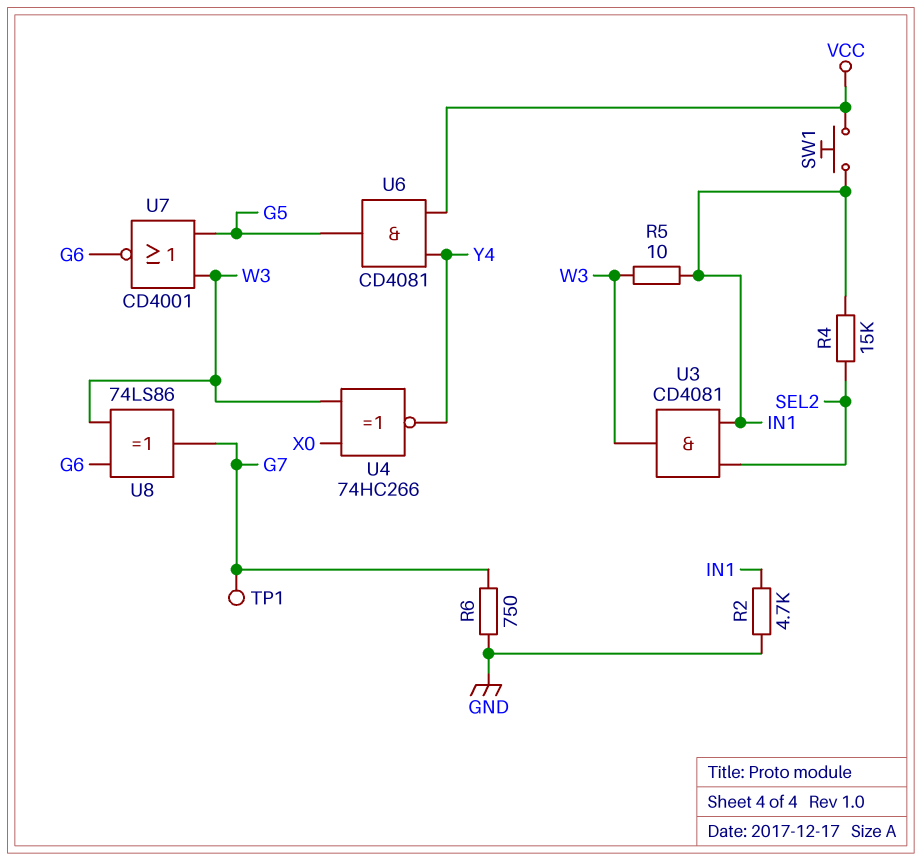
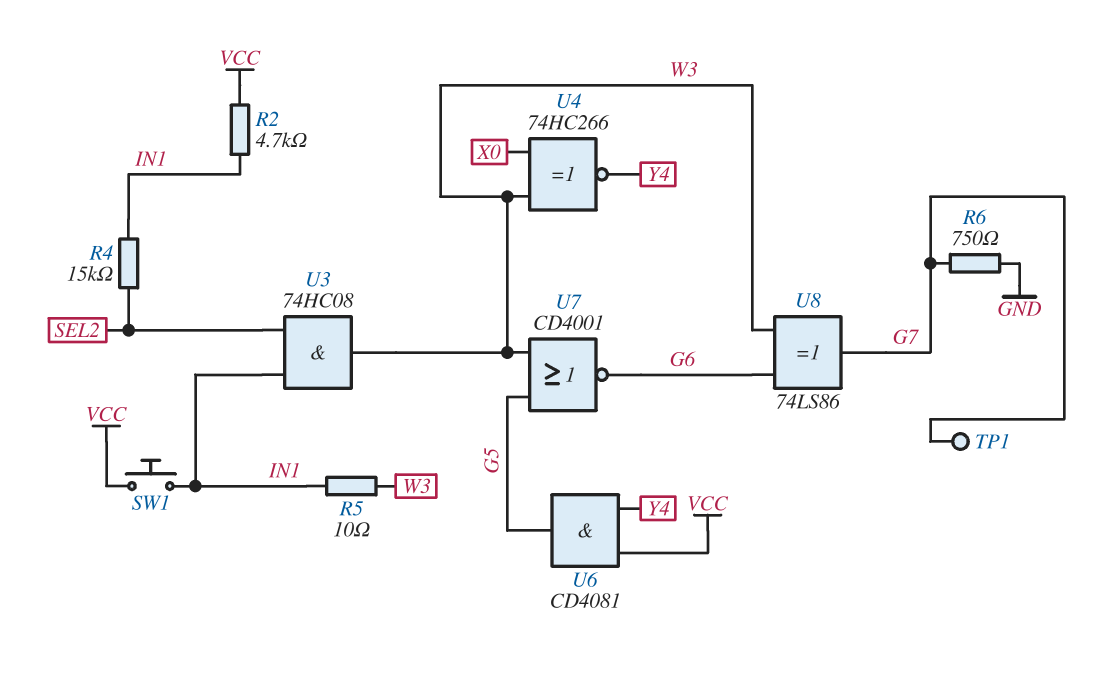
R2: 4.7k (GND, IN1) -> 4.7k (IN1, VCC)
U3: AND CD4081 (in IN1, in SEL2, out W3) -> AND 74HC08 (in IN1, in SEL2, out W3)

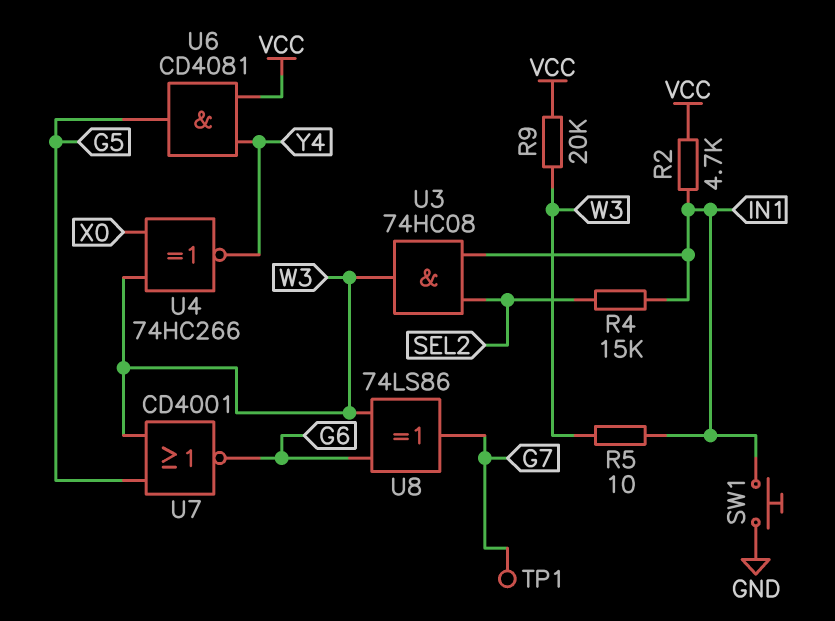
R6: 750 (G7, GND) -> none
R9: none -> 20k (VCC, W3)
SW1: button (IN1, VCC) -> button (GND, IN1)

